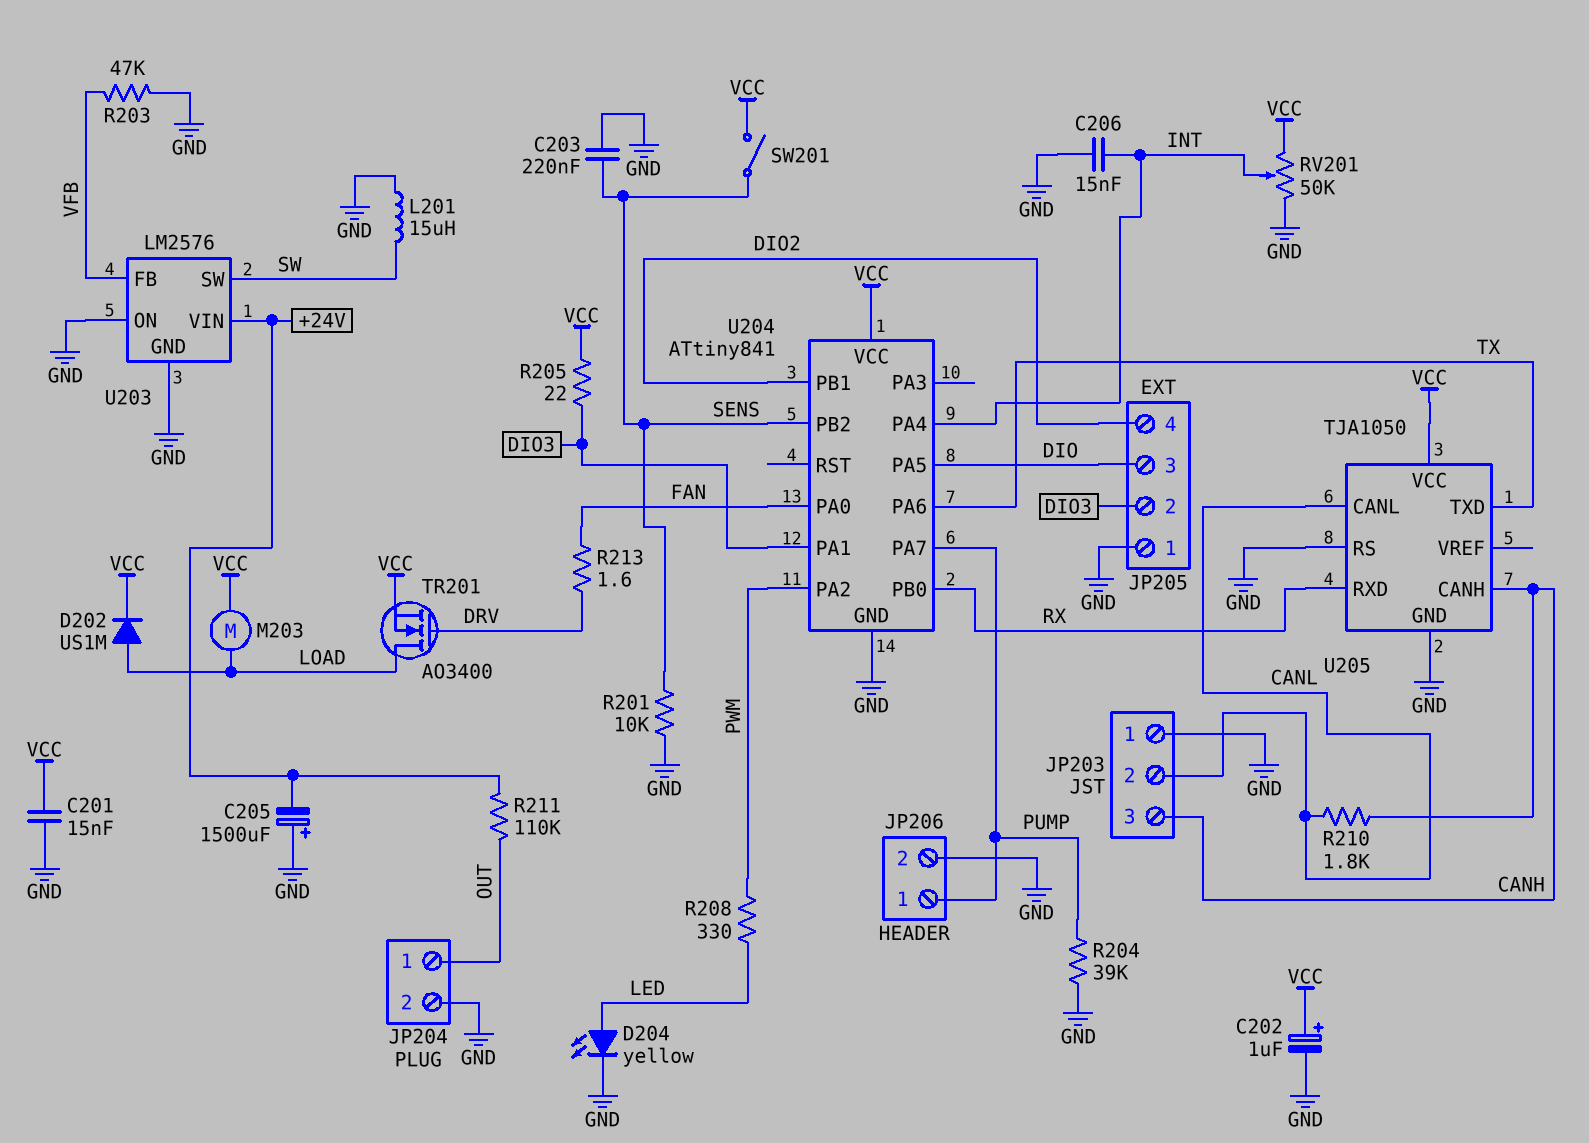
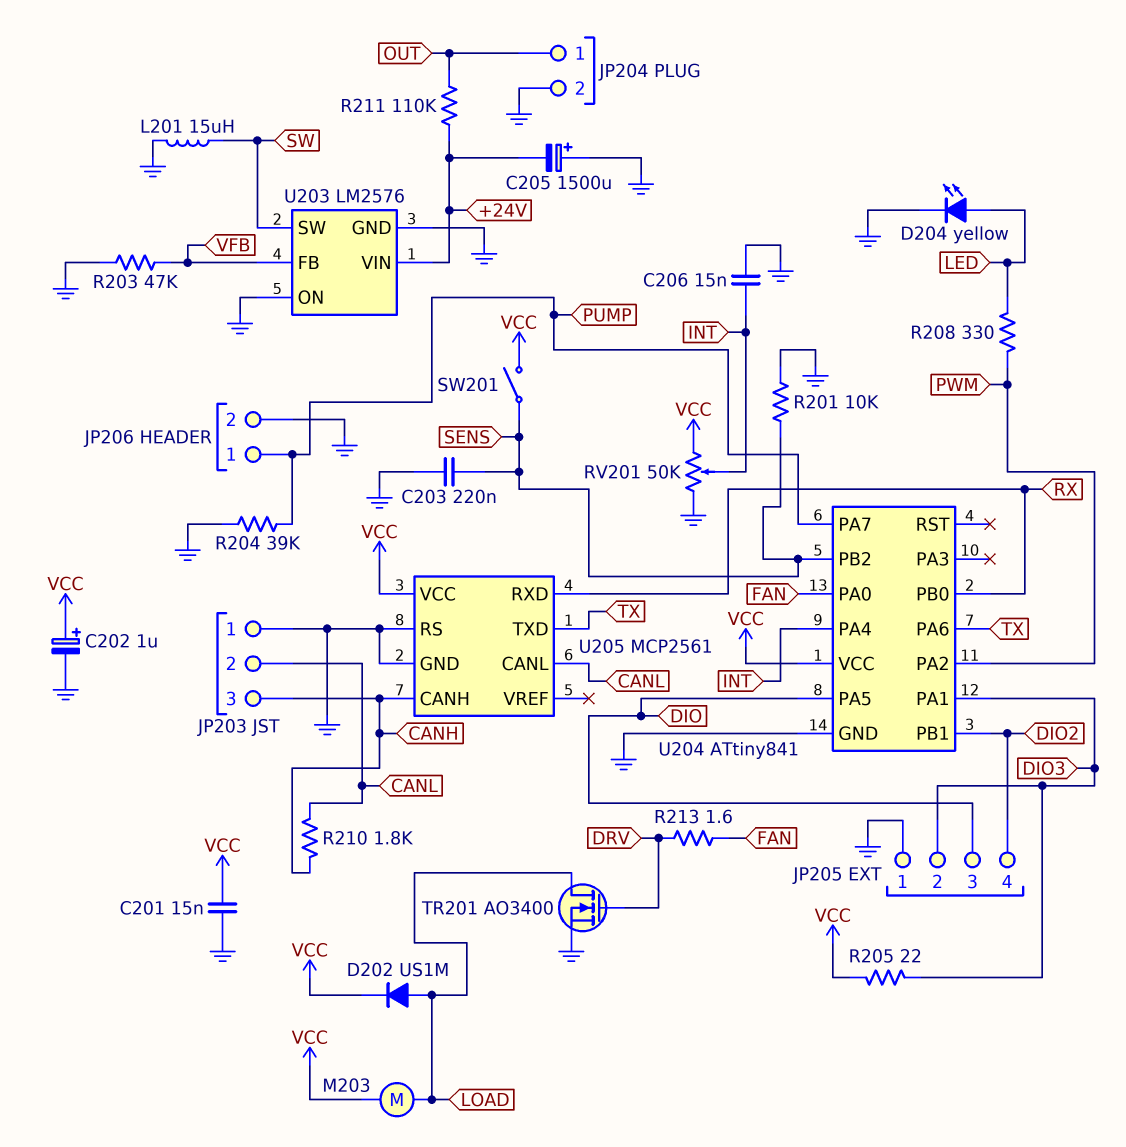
TR201: NMOS AO3400 (G DRV, D LOAD, S VCC) -> NMOS AO3400 (G DRV, D LOAD, S GND)
U205: TJA1050 -> MCP2561

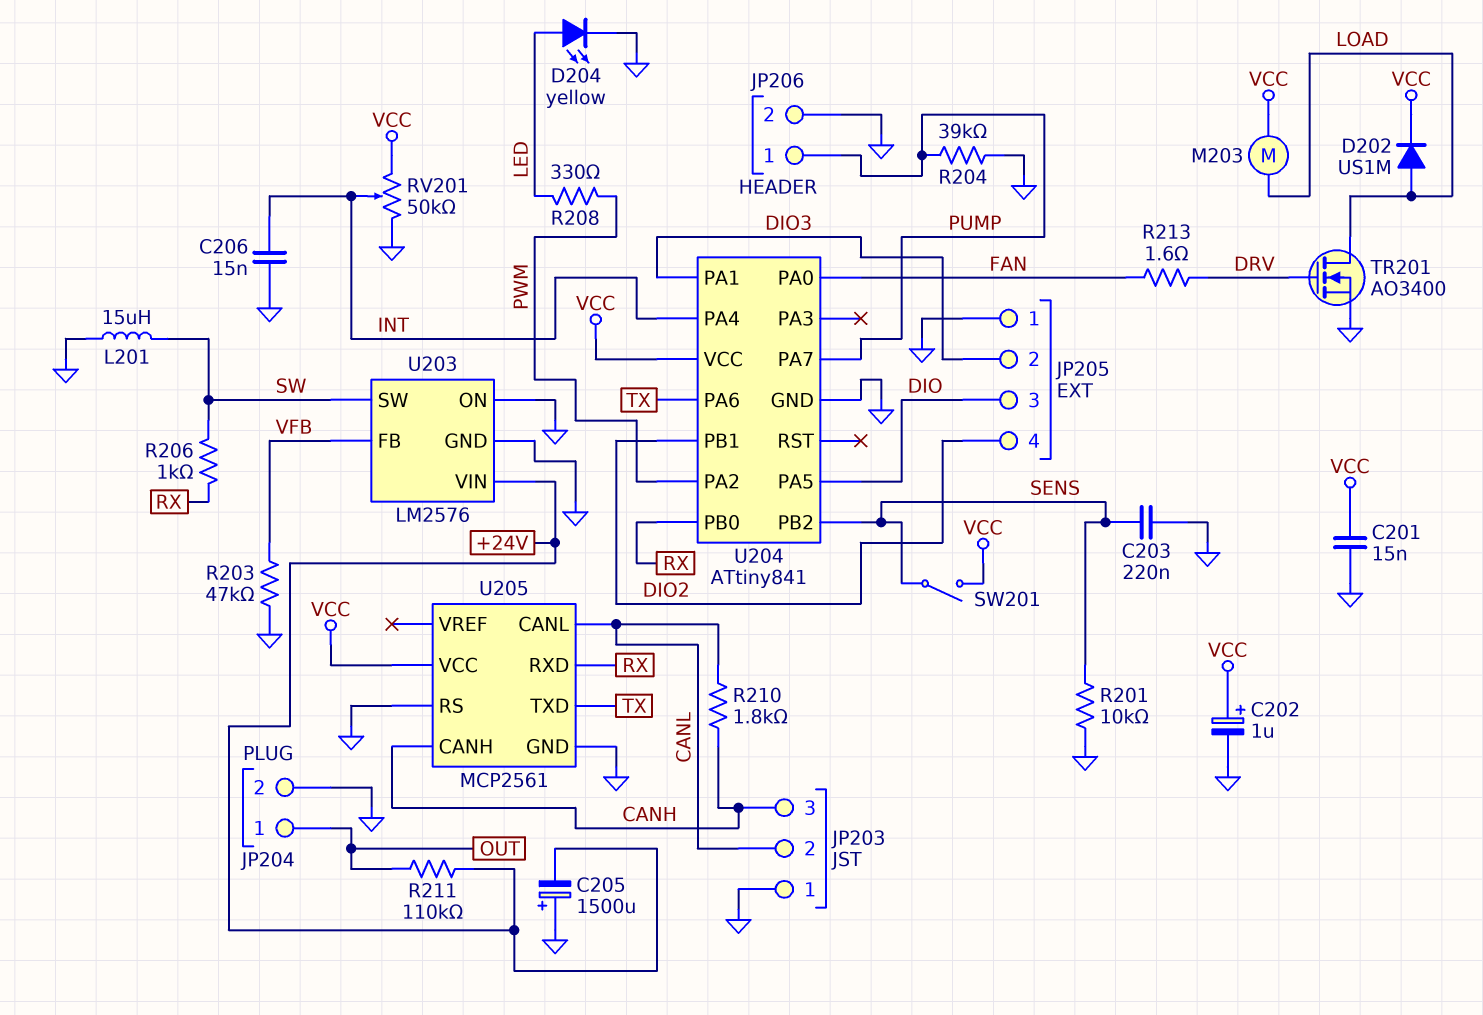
R205: 22 (DIO3, VCC) -> none
R206: none -> 1k (RX, SW)

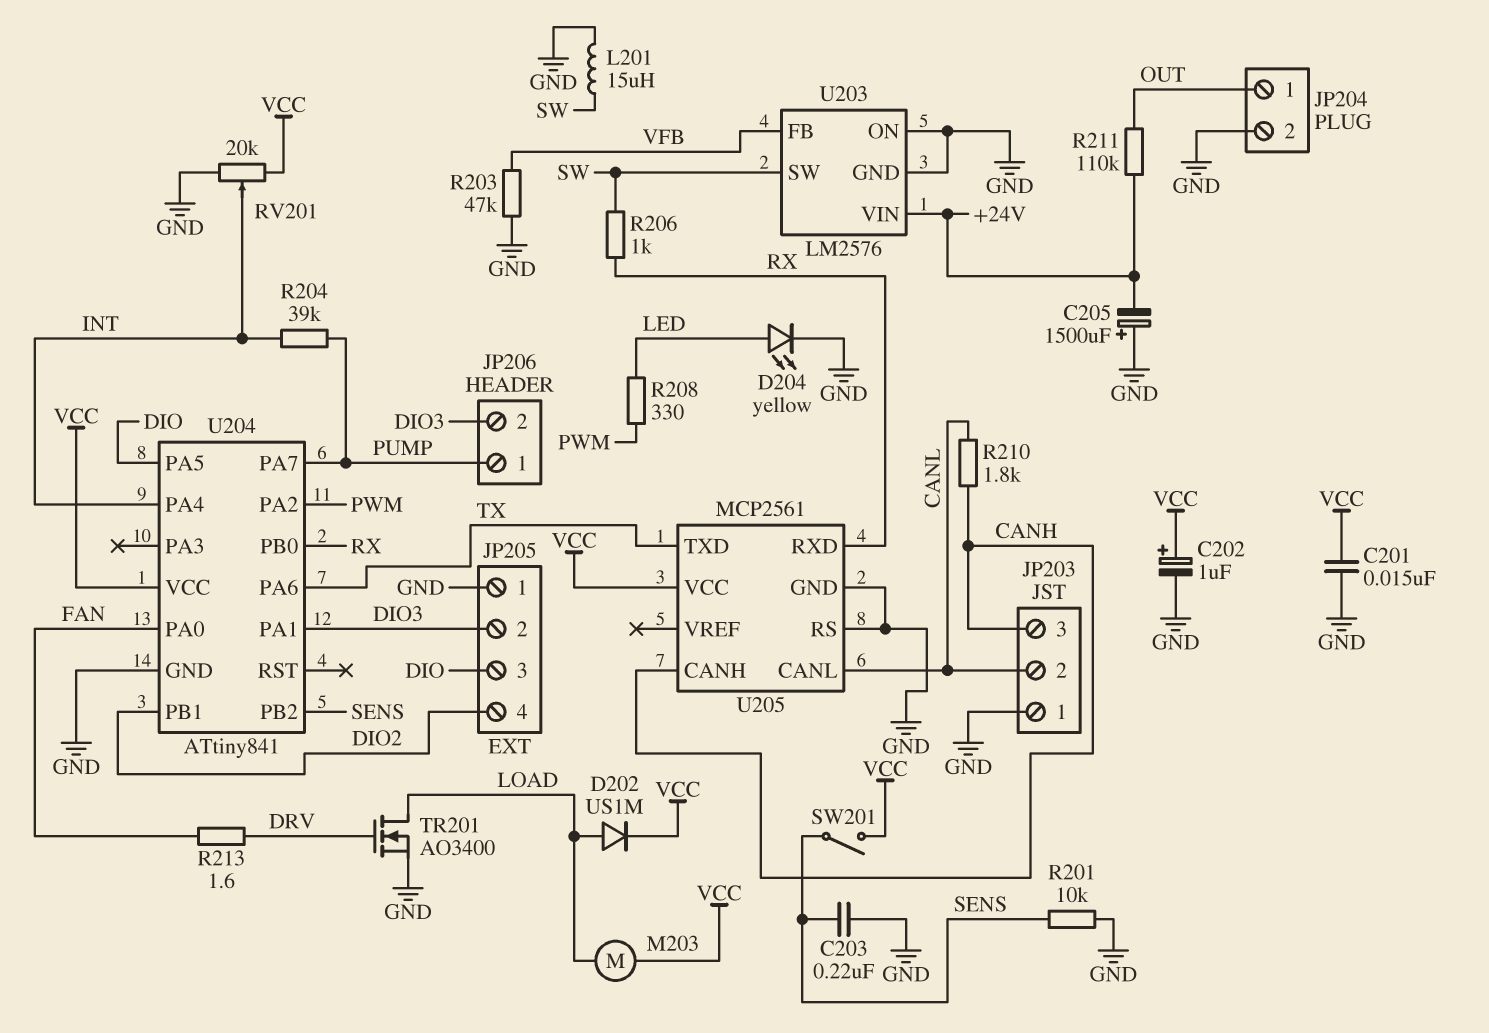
C206: 15nF (GND, INT) -> none
JP206 pin 2: GND -> DIO3
R204: 39k (GND, PUMP) -> 39k (INT, PUMP)
RV201: 50k (GND, VCC, wiper INT) -> 20k (GND, VCC, wiper INT)

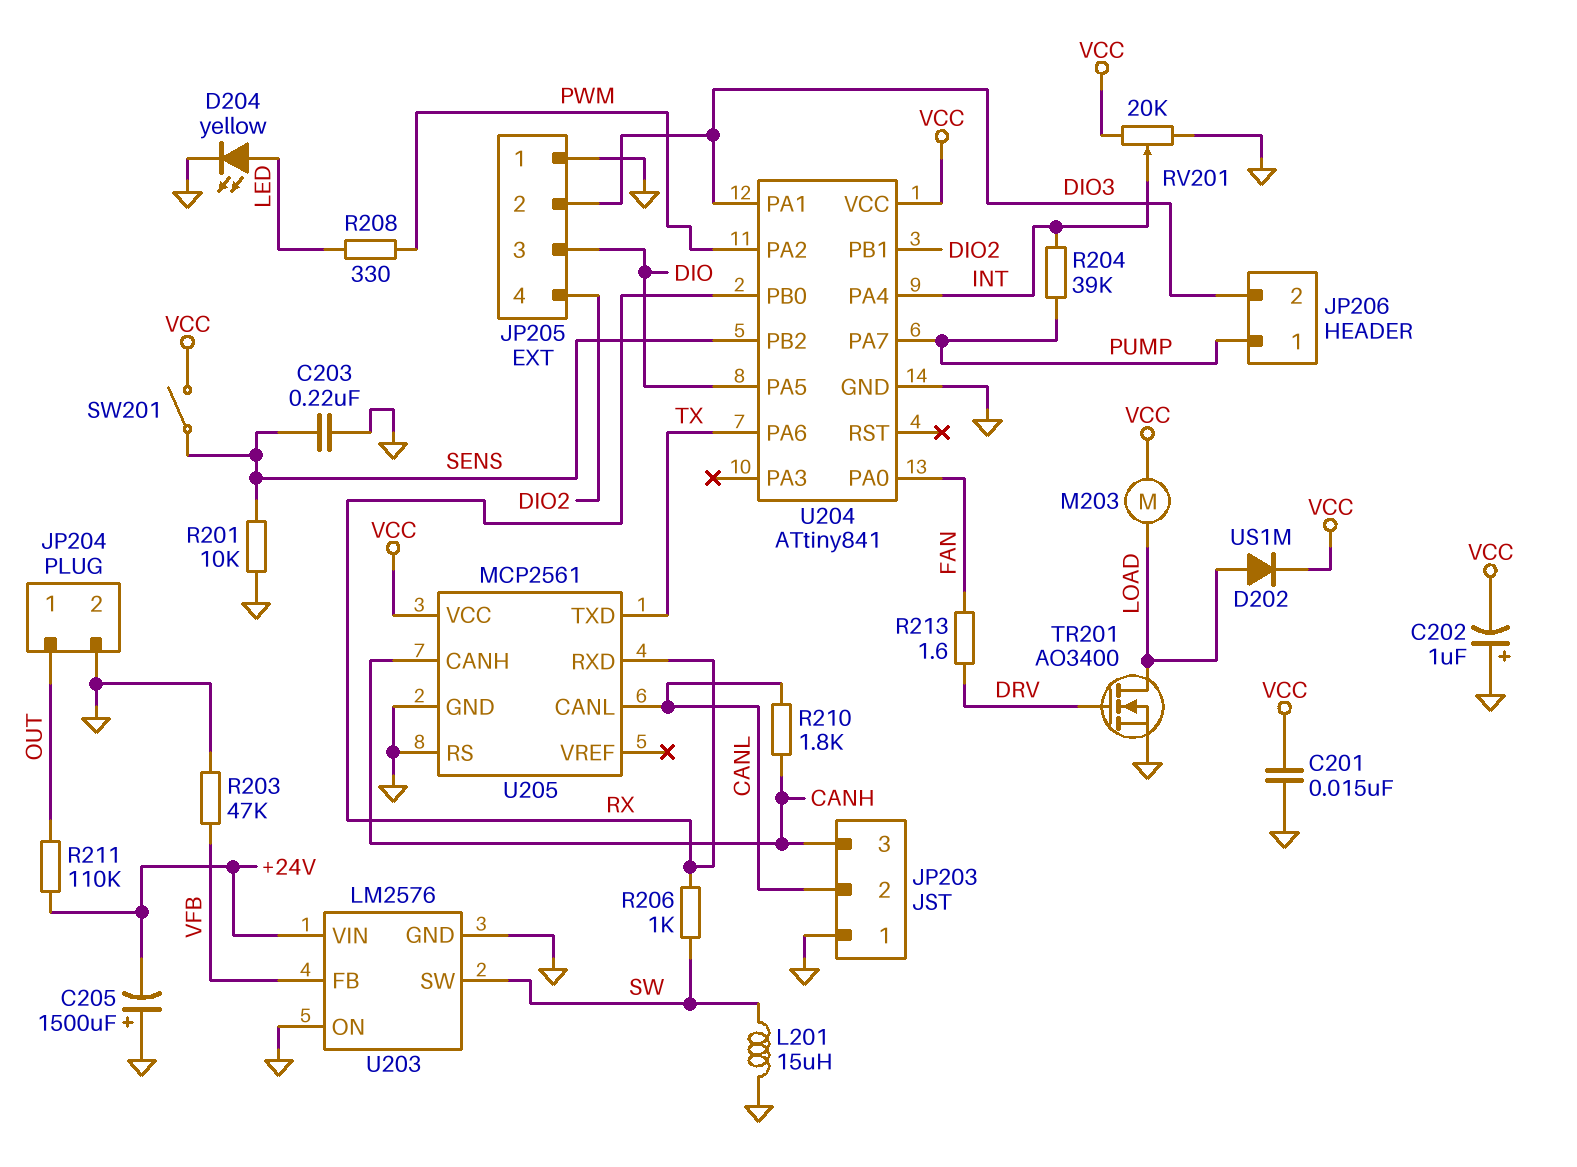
C202: 1uF (plus VCC, minus GND) -> 1uF (plus GND, minus VCC)

